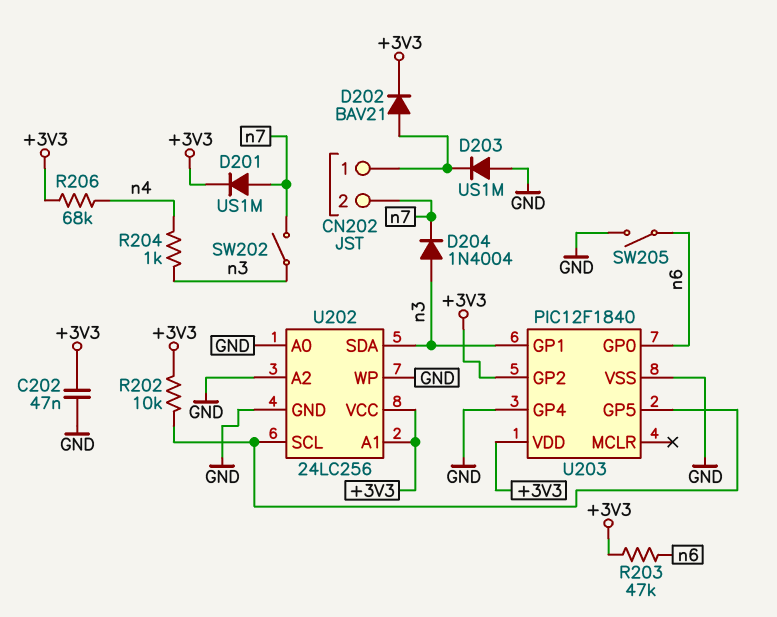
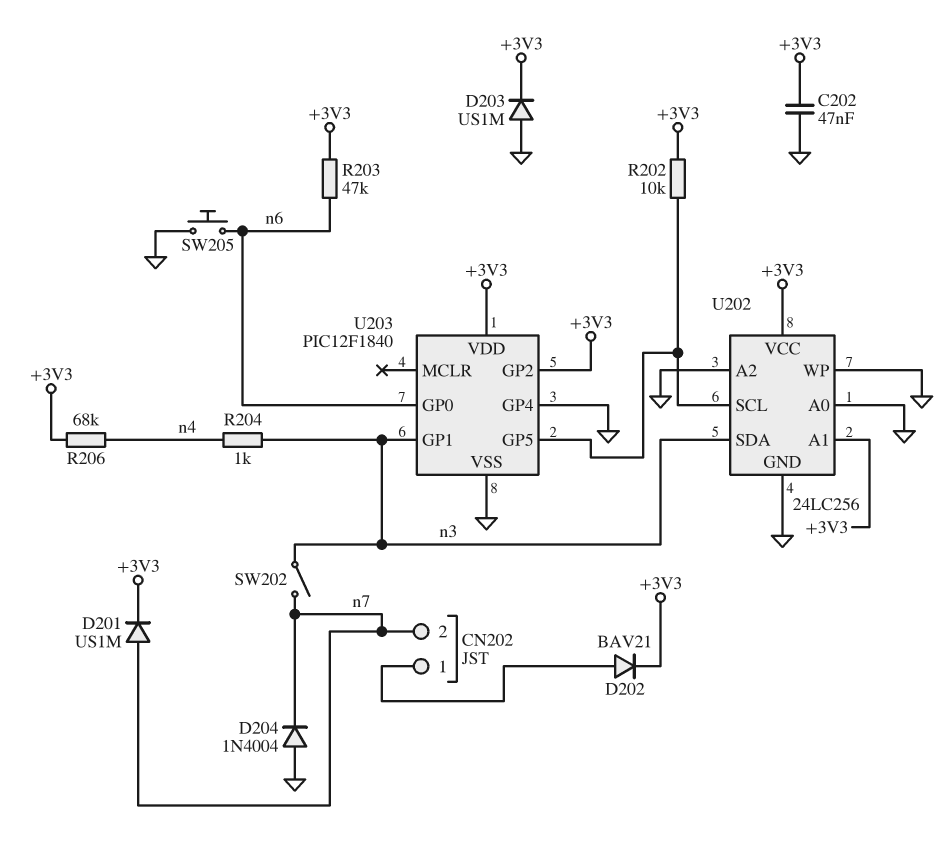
D203: diode US1M (A GND, K CN202/1) -> diode US1M (A GND, K +3V3)
D204: diode 1N4004 (A n3, K n7) -> diode 1N4004 (A GND, K n7)
SW205: switch (GND, n6) -> button (GND, n6)

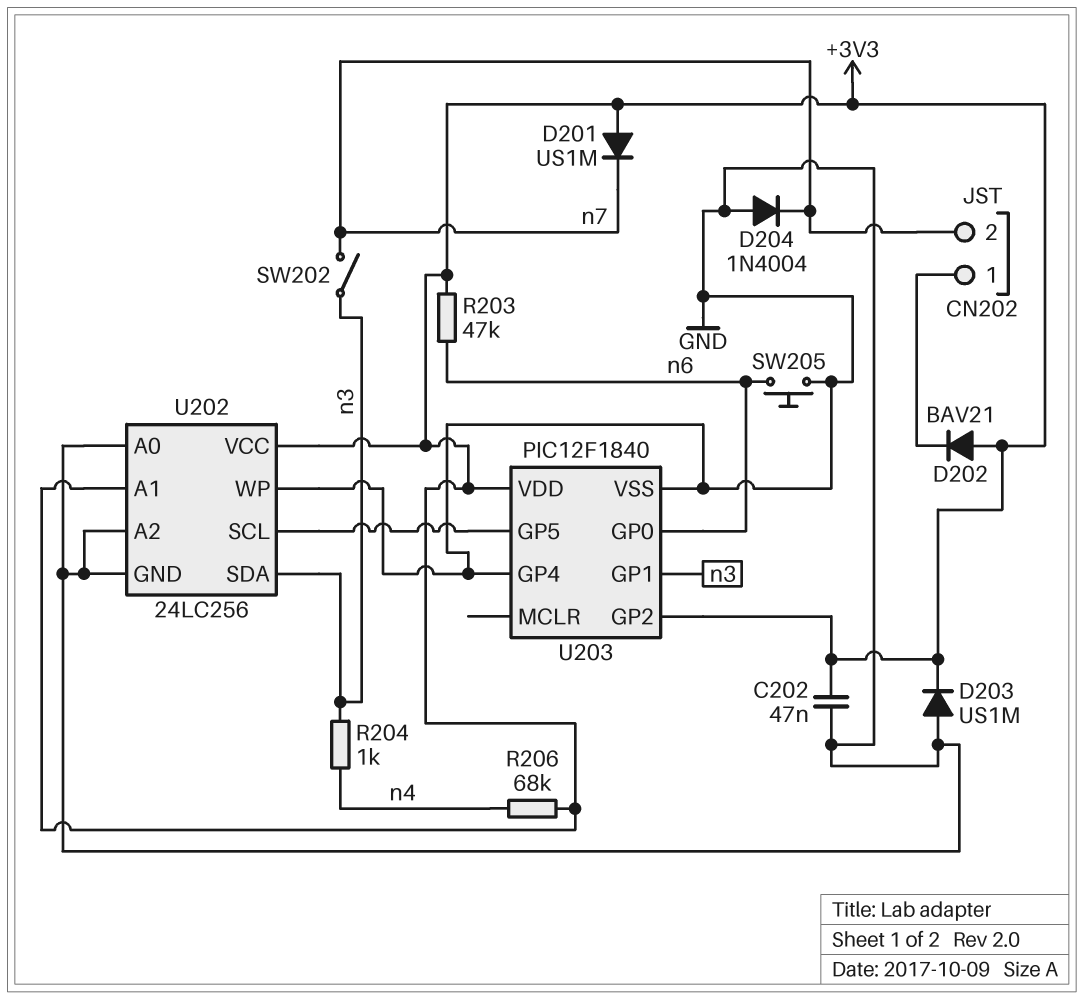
D201: diode US1M (A n7, K +3V3) -> diode US1M (A +3V3, K n7)
D202: diode BAV21 (A CN202/1, K +3V3) -> diode BAV21 (A +3V3, K CN202/1)
R202: 10k (+3V3, U202/SCL) -> none

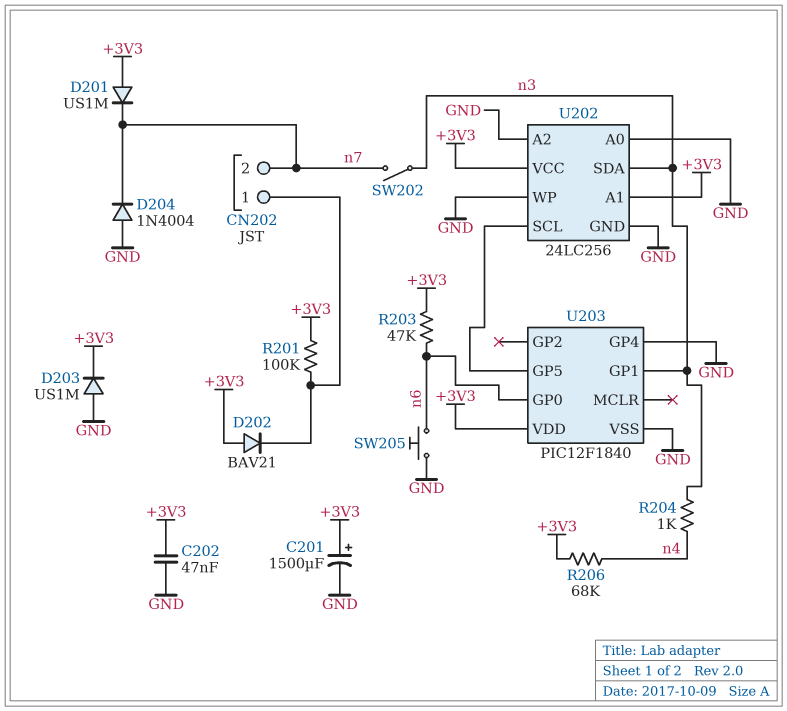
C201: none -> 1500uF (plus +3V3, minus GND)
R201: none -> 100k (+3V3, CN202/1)
U203 pin GP2: +3V3 -> none

